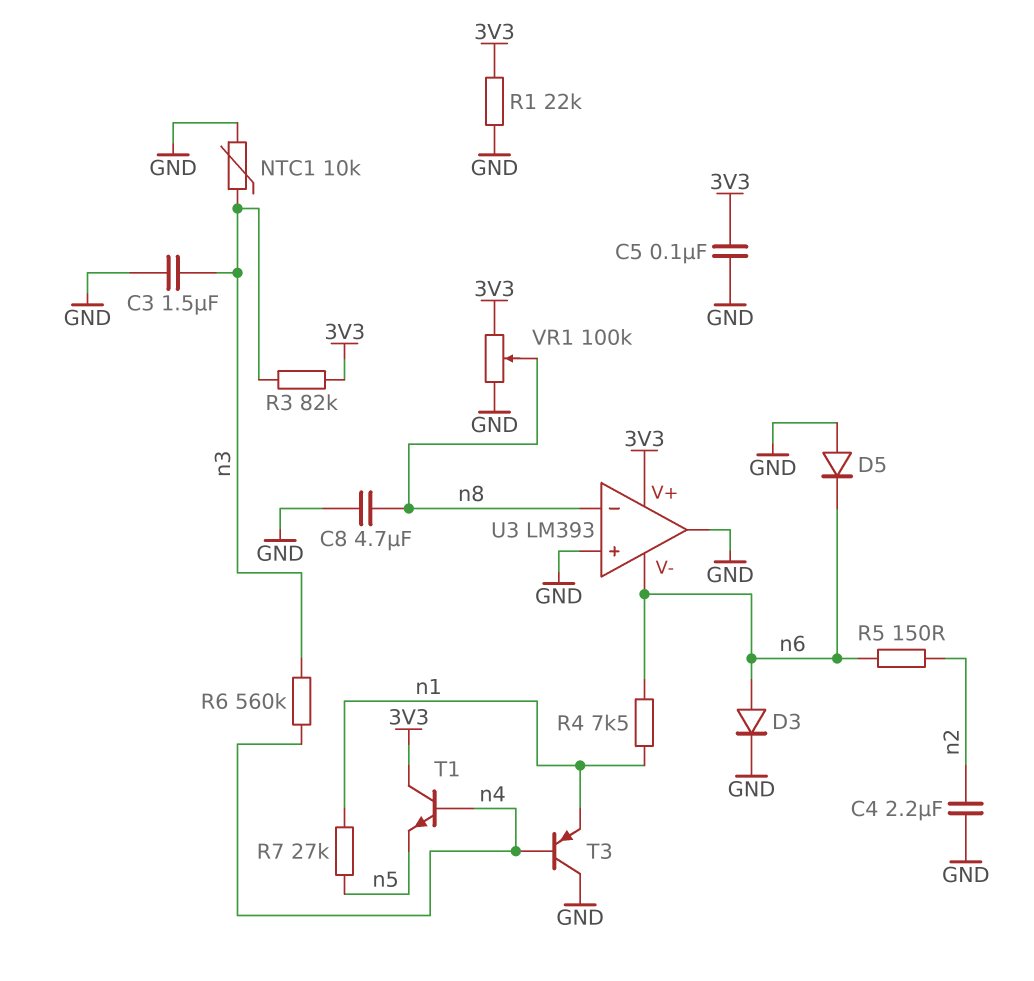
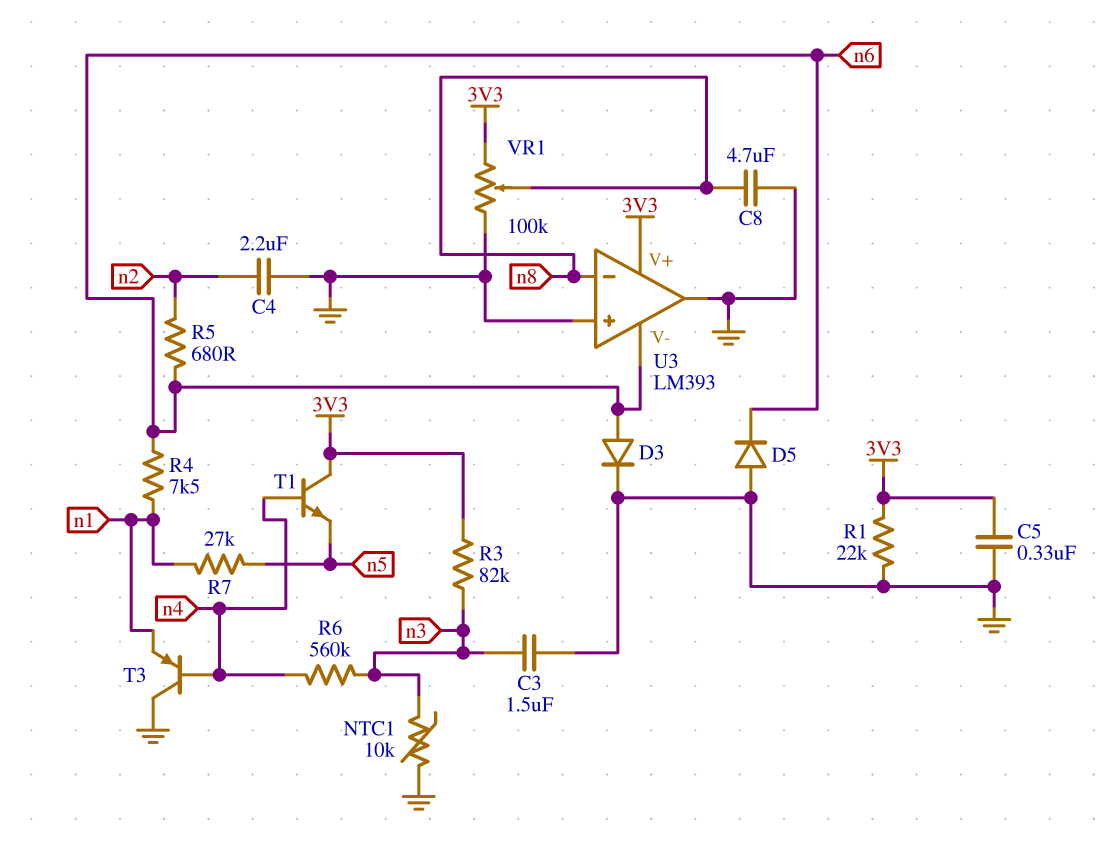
C5: 100nF (3V3, GND) -> 330nF (3V3, GND)
R5: 150 (n2, n6) -> 680 (n2, n6)

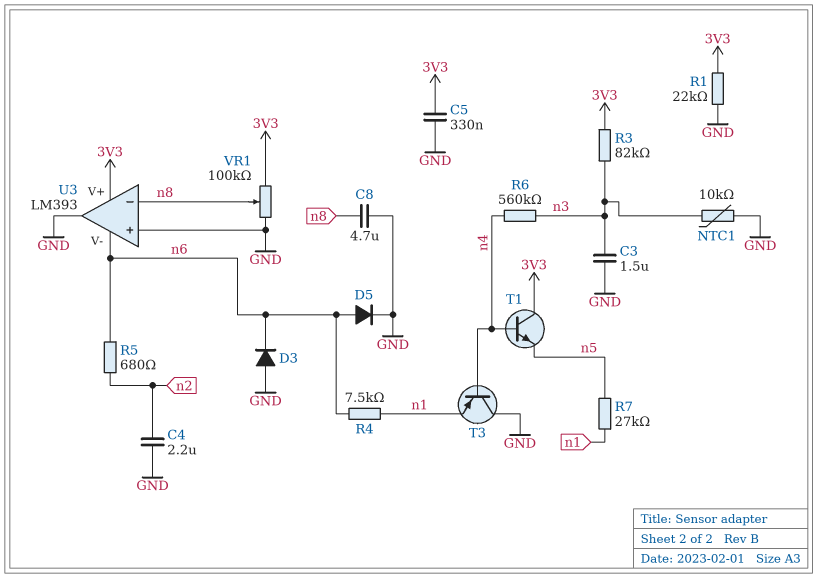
D3: diode (A n6, K GND) -> diode (A GND, K n6)
D5: diode (A GND, K n6) -> diode (A n6, K GND)

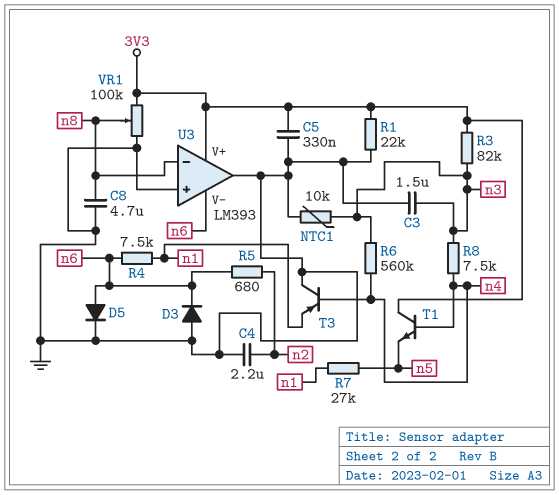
R8: none -> 7.5k (n3, n4)

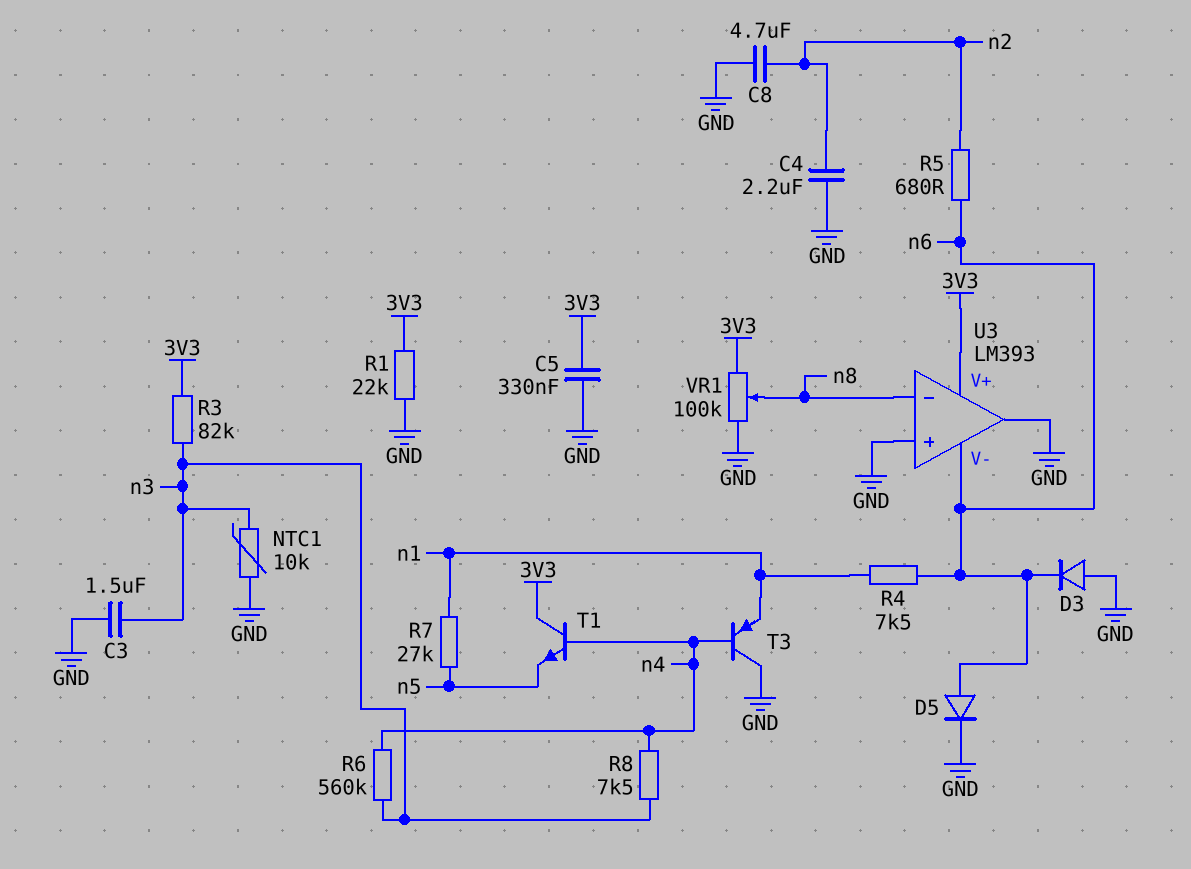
C8: 4.7uF (GND, n8) -> 4.7uF (GND, n2)

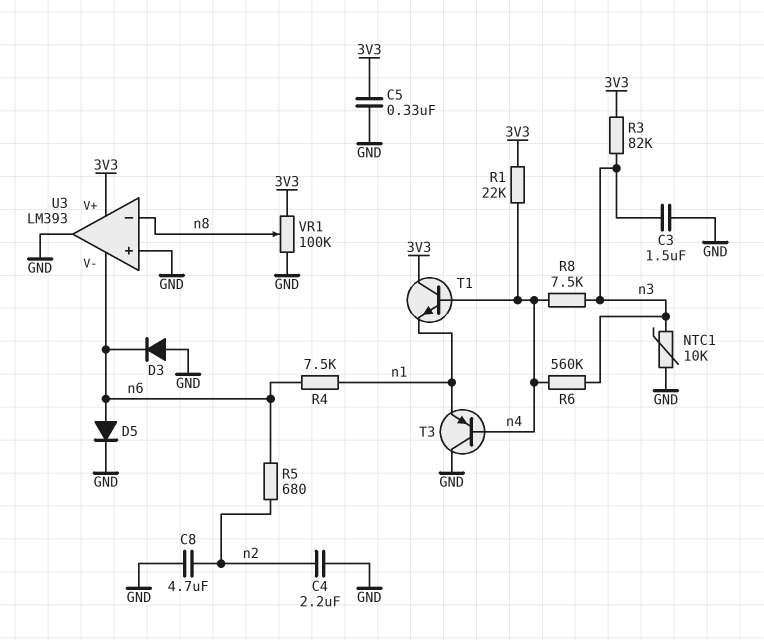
R1: 22k (3V3, GND) -> 22k (3V3, n4)
R7: 27k (n1, n5) -> none
T1: NPN (B n4, C 3V3, E n5) -> NPN (B n4, C 3V3, E n1)

